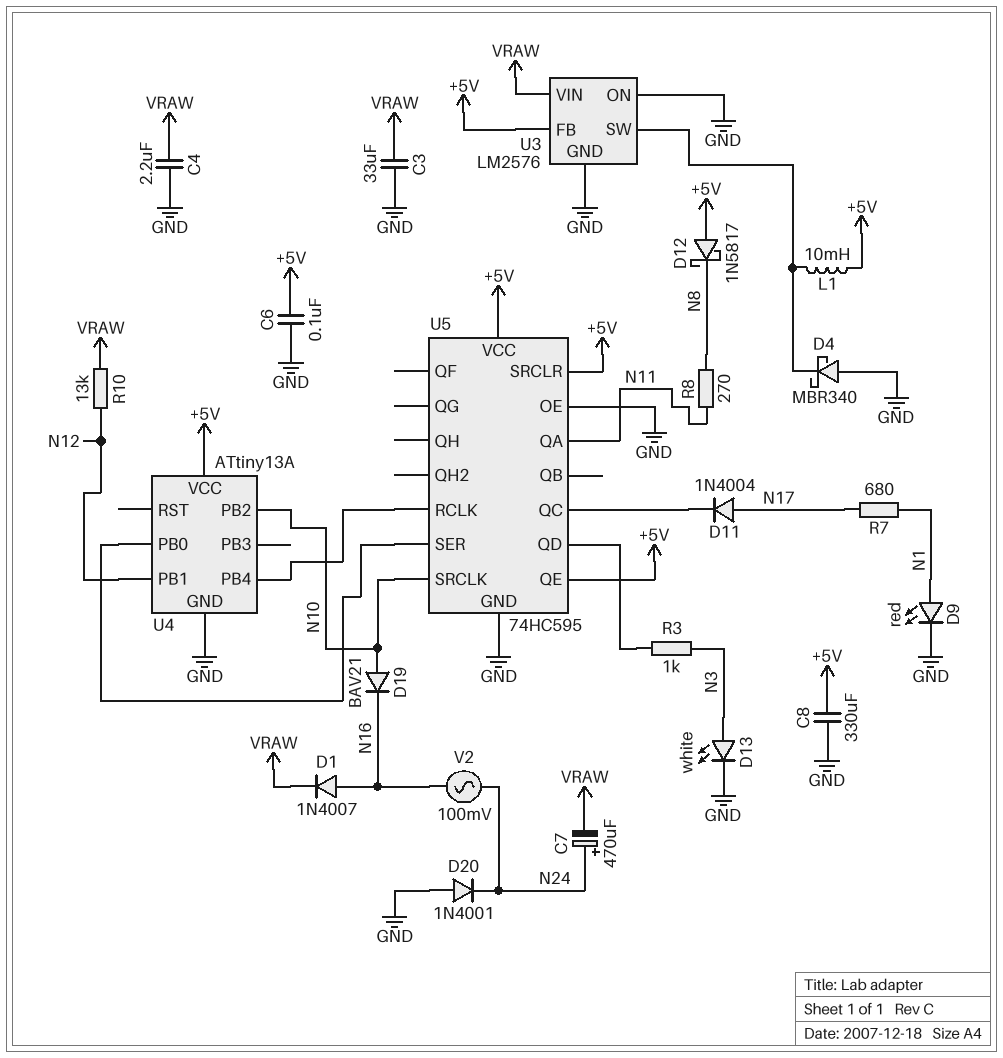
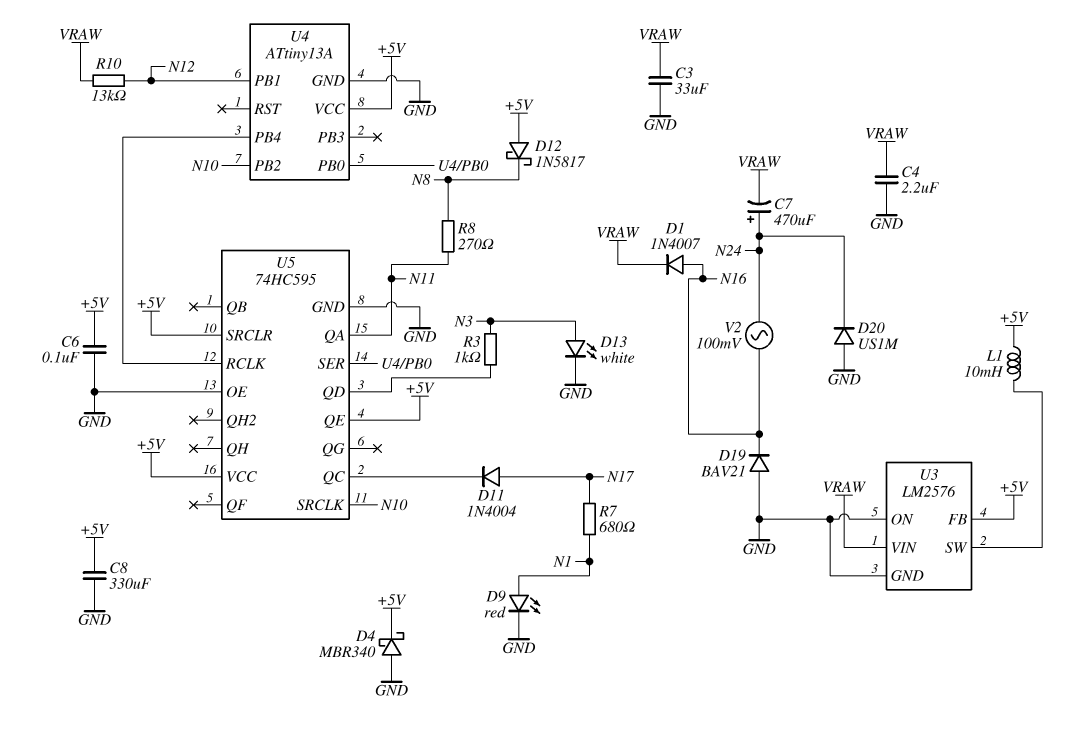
D4: schottky MBR340 (A GND, K U3/SW) -> schottky MBR340 (A GND, K +5V)
D19: diode BAV21 (A N10, K N16) -> diode BAV21 (A GND, K N16)
D20: diode 1N4001 (A GND, K N24) -> diode US1M (A GND, K N24)

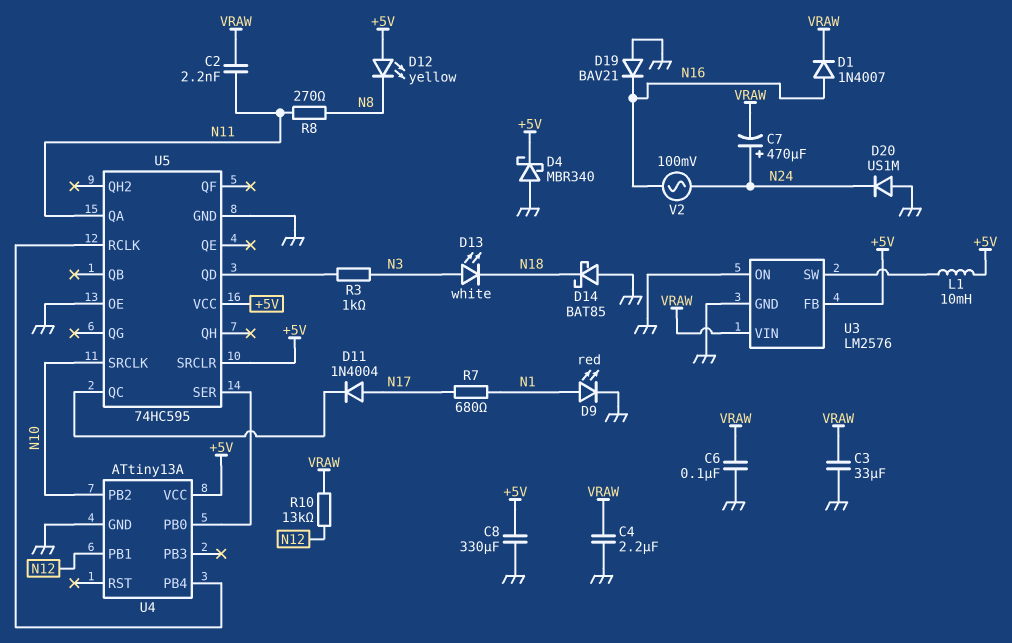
C2: none -> 2.2nF (N11, VRAW)
C6: 100nF (+5V, GND) -> 100nF (GND, VRAW)
D12: schottky 1N5817 (A +5V, K N8) -> LED yellow (A +5V, K N8)
D13: LED white (A N3, K GND) -> LED white (A N3, K N18)
D14: none -> schottky BAT85 (A GND, K N18)
U5 pin QE: +5V -> none

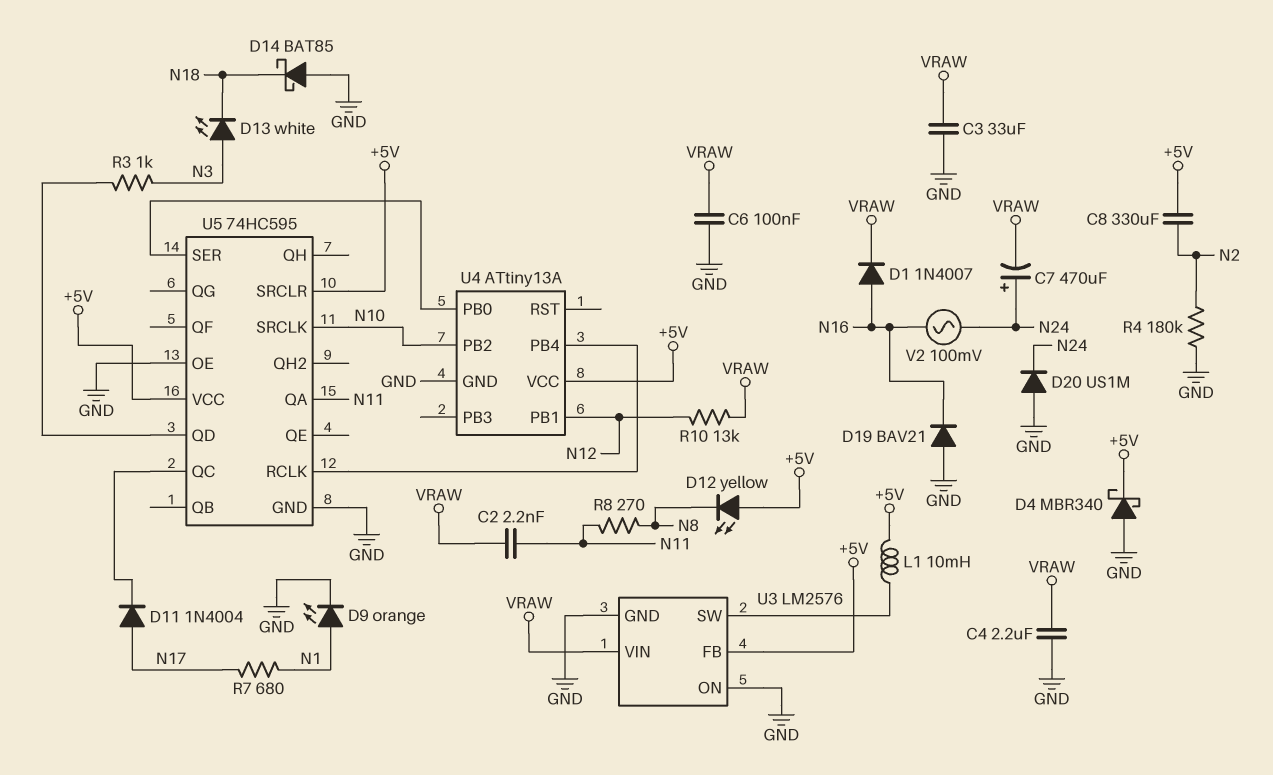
C8: 330uF (+5V, GND) -> 330uF (+5V, N2)
D9: LED red (A N1, K GND) -> LED orange (A N1, K GND)
R4: none -> 180k (GND, N2)

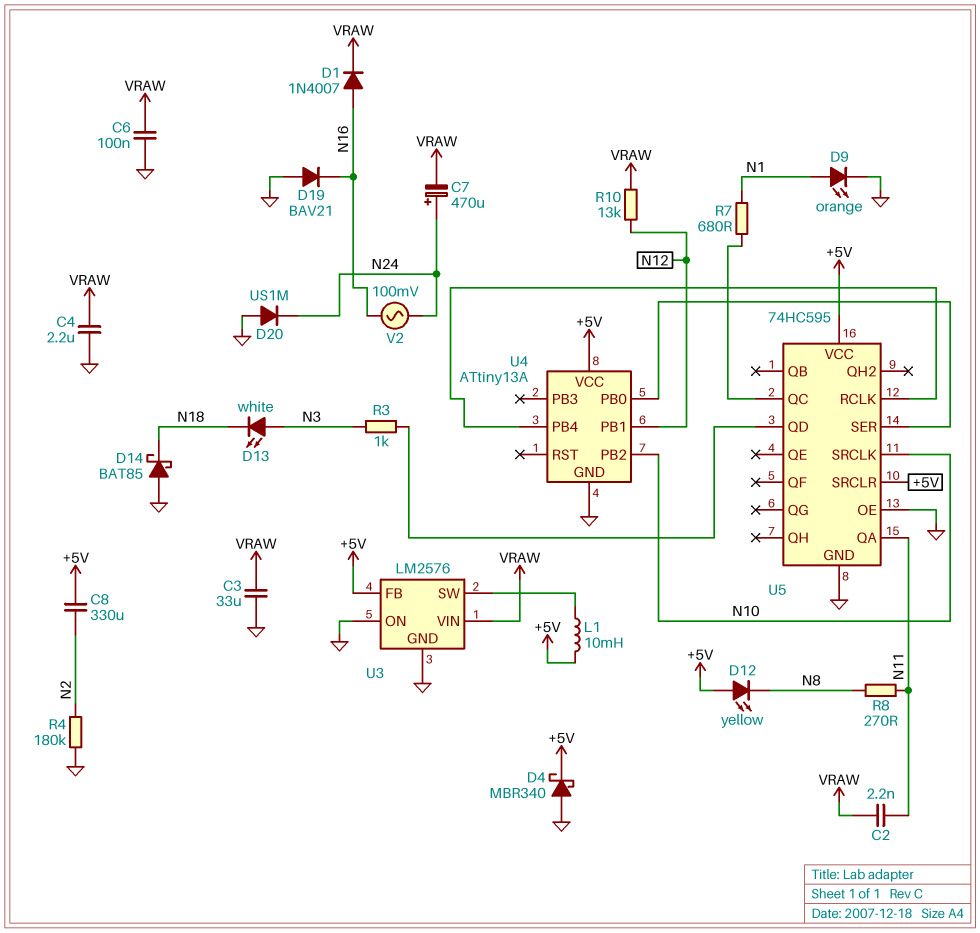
D11: diode 1N4004 (A N17, K U5/QC) -> none
R7: 680 (N1, N17) -> 680 (N1, U5/QC)

